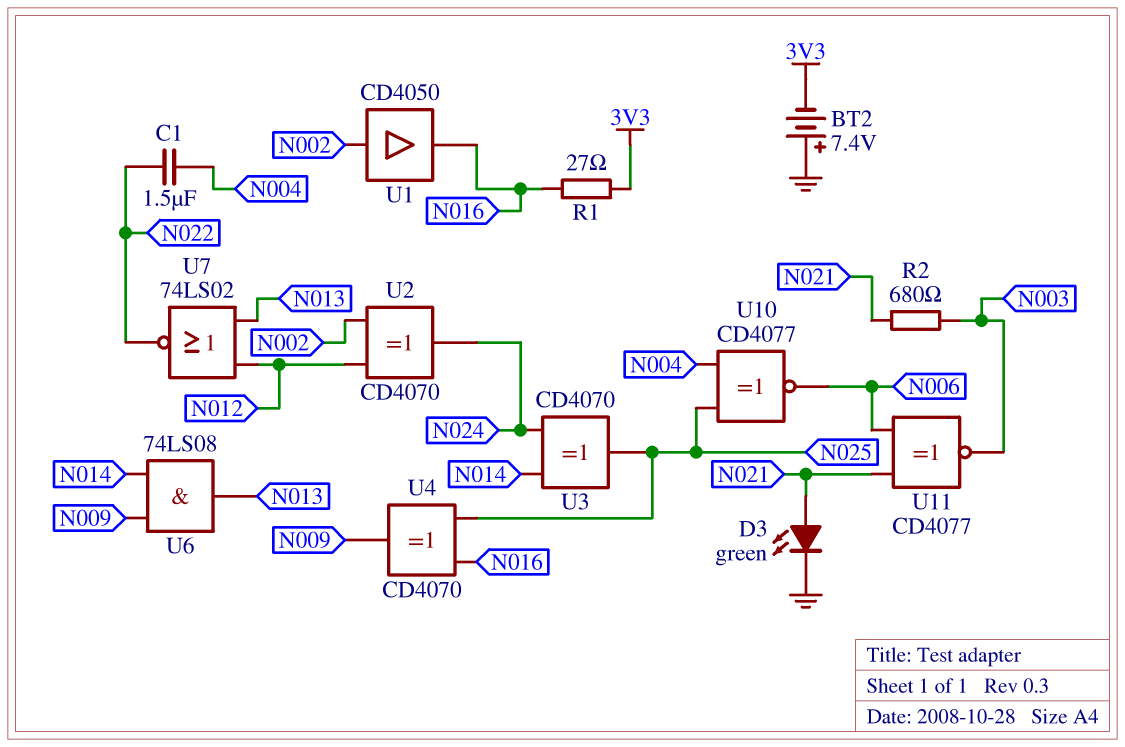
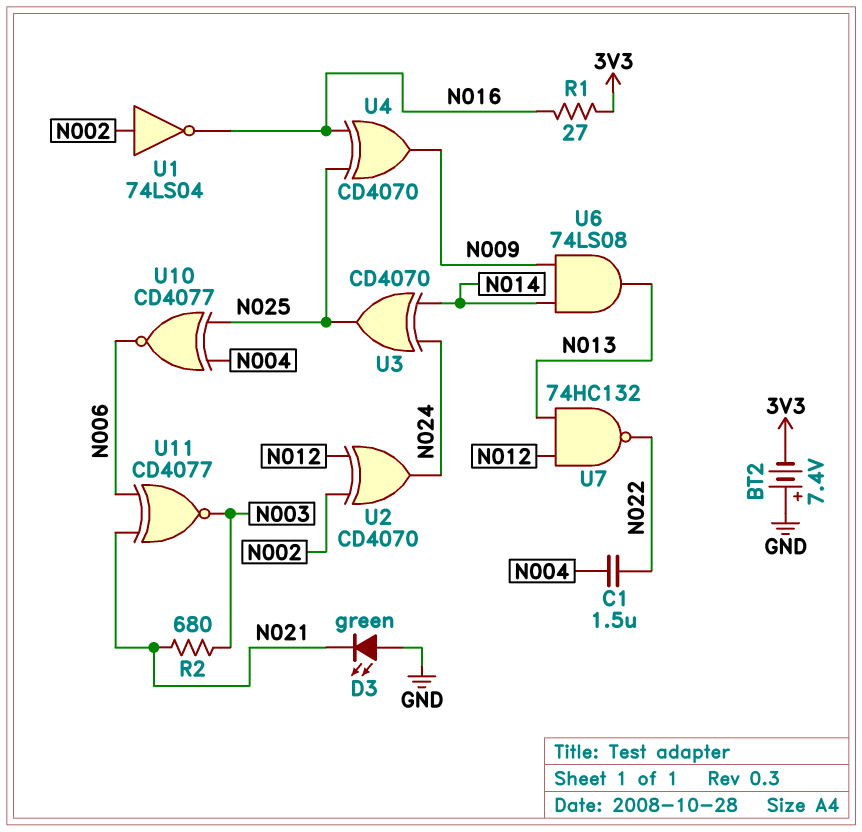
D3: LED green (A N021, K GND) -> LED green (A GND, K N021)
U1: buffer CD4050 (in N002, out N016) -> NOT 74LS04 (in N002, out N016)
U7: NOR 74LS02 (in N012, in N013, out N022) -> NAND 74HC132 (in N012, in N013, out N022)

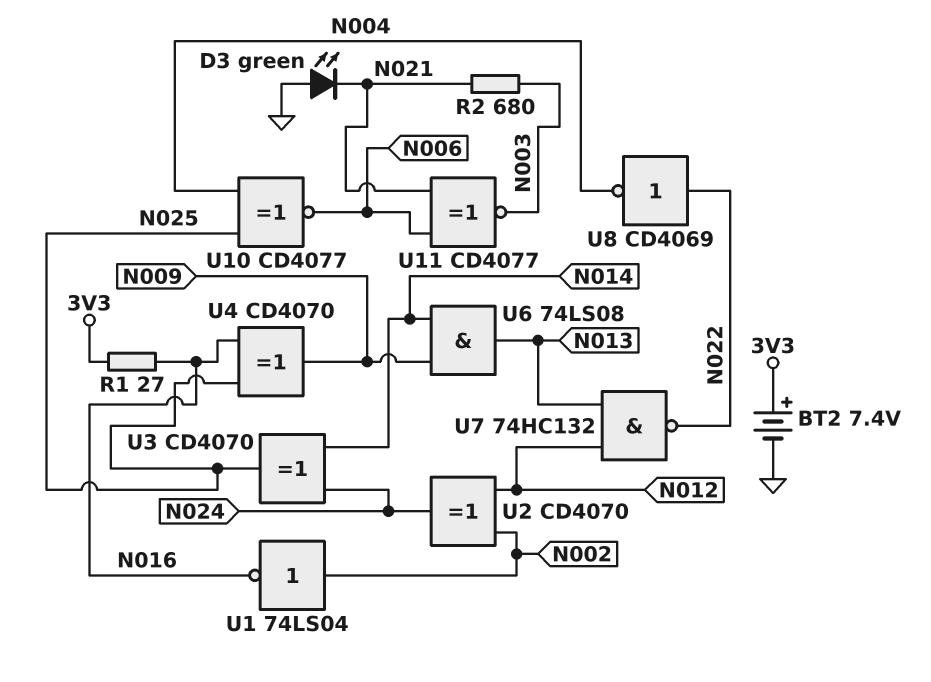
BT2: 7.4V (plus GND, minus 3V3) -> 7.4V (plus 3V3, minus GND)
C1: 1.5uF (N004, N022) -> none
U8: none -> NOT CD4069 (in N022, out N004)

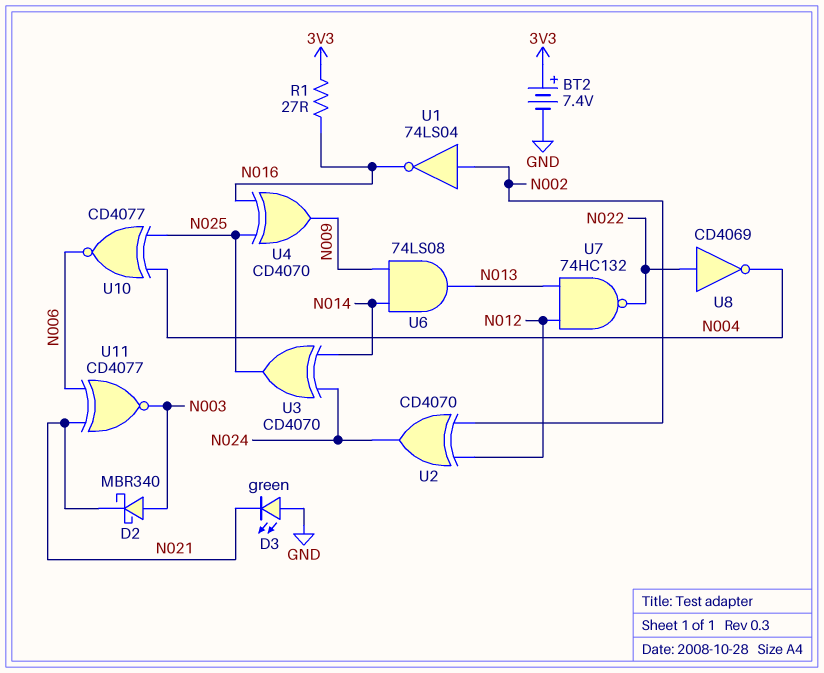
D2: none -> schottky MBR340 (A N003, K N021)
R2: 680 (N003, N021) -> none

